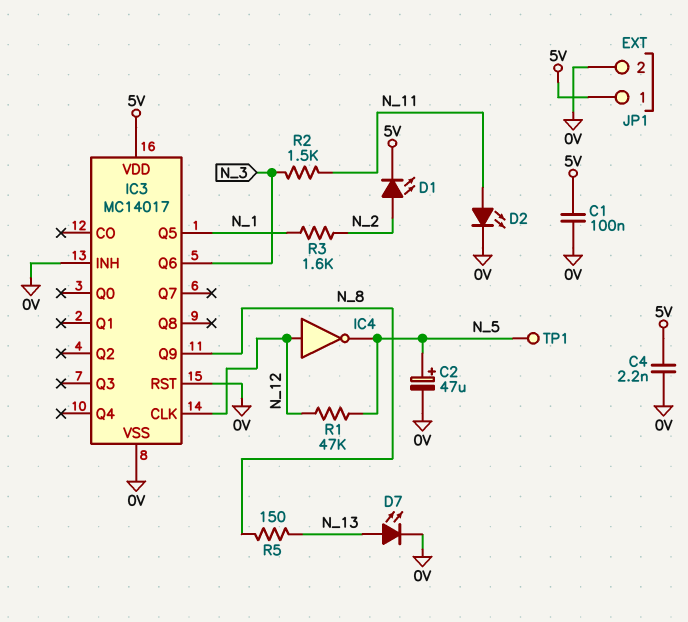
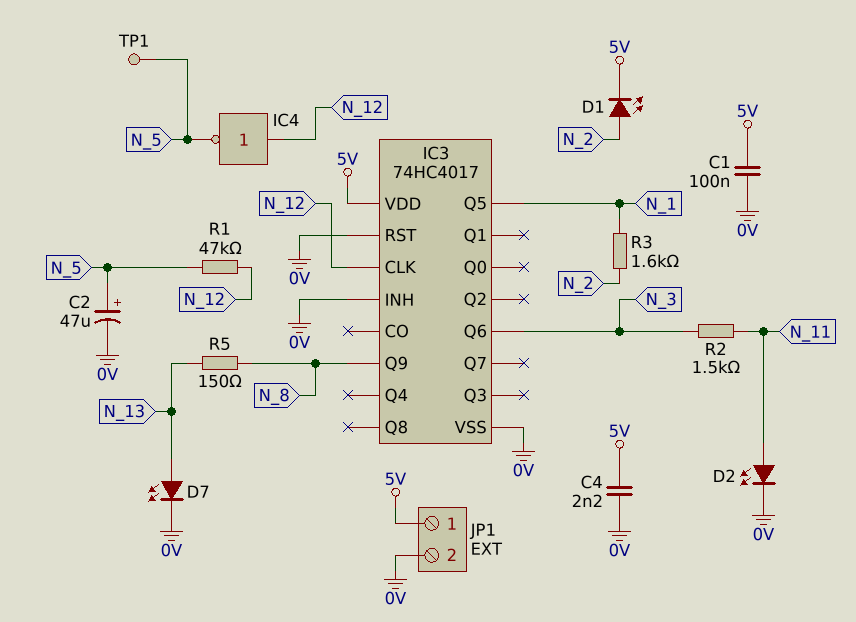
IC3: MC14017 -> 74HC4017

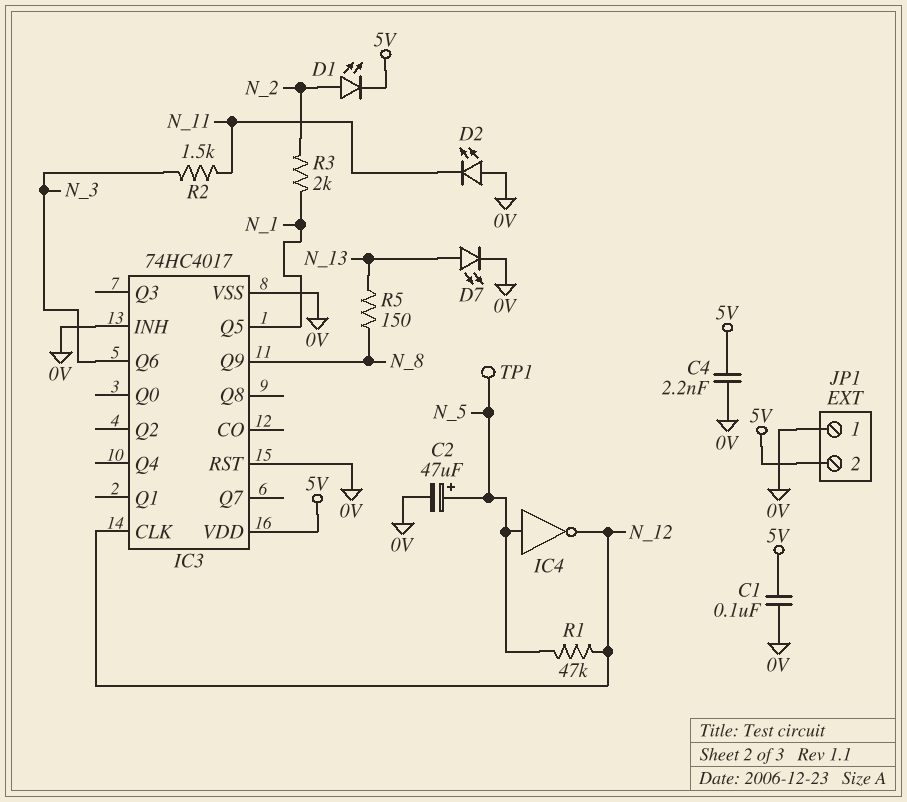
D2: LED (A N_11, K 0V) -> LED (A 0V, K N_11)
IC4: NOT (in N_12, out N_5) -> NOT (in N_5, out N_12)
JP1 pin 1: 5V -> 0V
JP1 pin 2: 0V -> 5V
R3: 1.6k (N_1, N_2) -> 2k (N_1, N_2)

